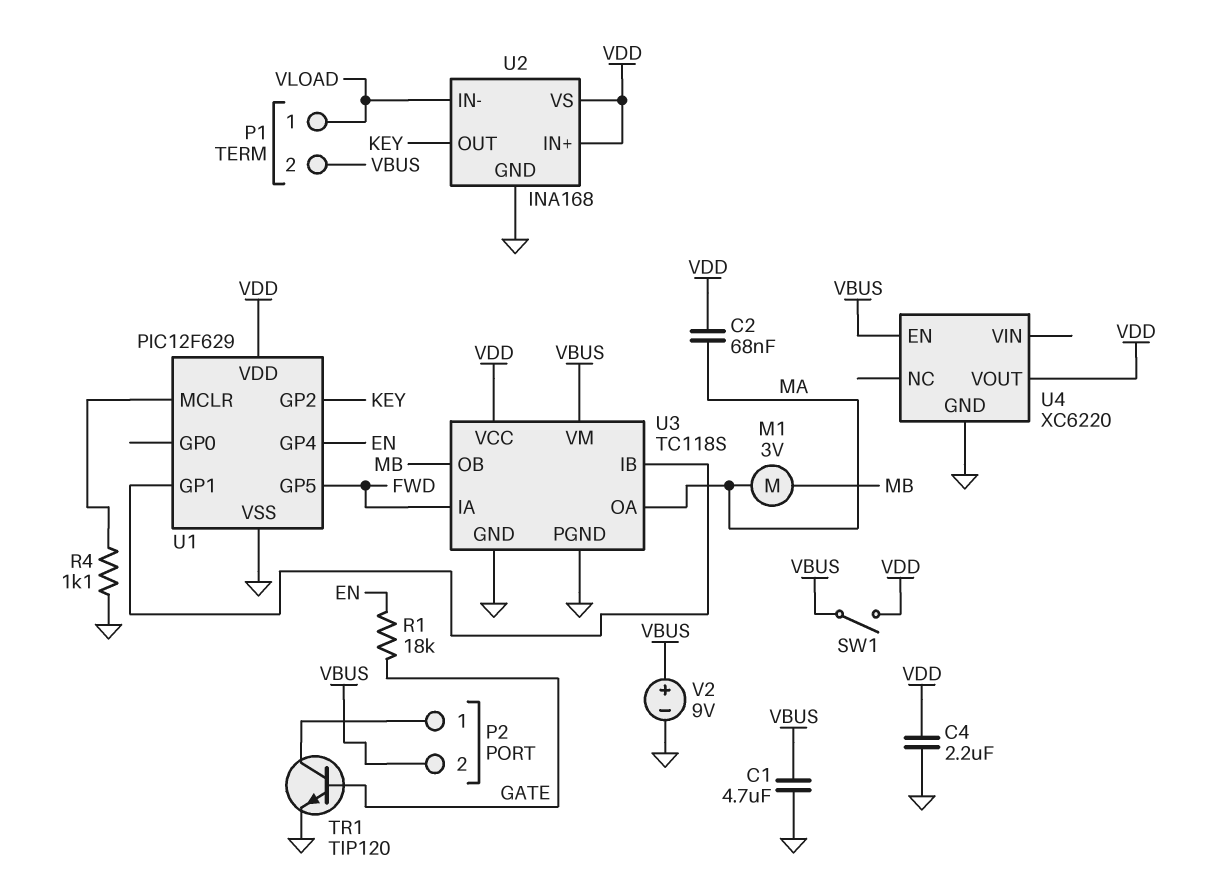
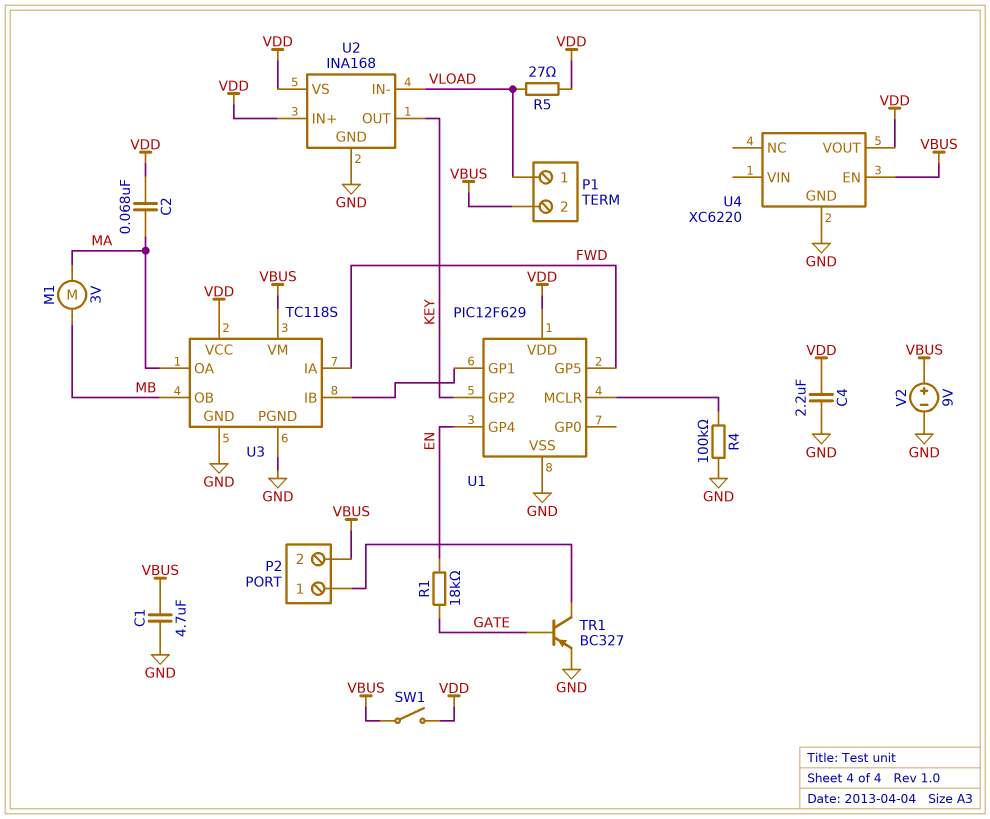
R4: 1.1k (GND, U1/MCLR) -> 100k (GND, U1/MCLR)
R5: none -> 27 (VDD, VLOAD)
TR1: NPN TIP120 (B GATE, C P2/1, E GND) -> PNP BC327 (B GATE, C P2/1, E GND)

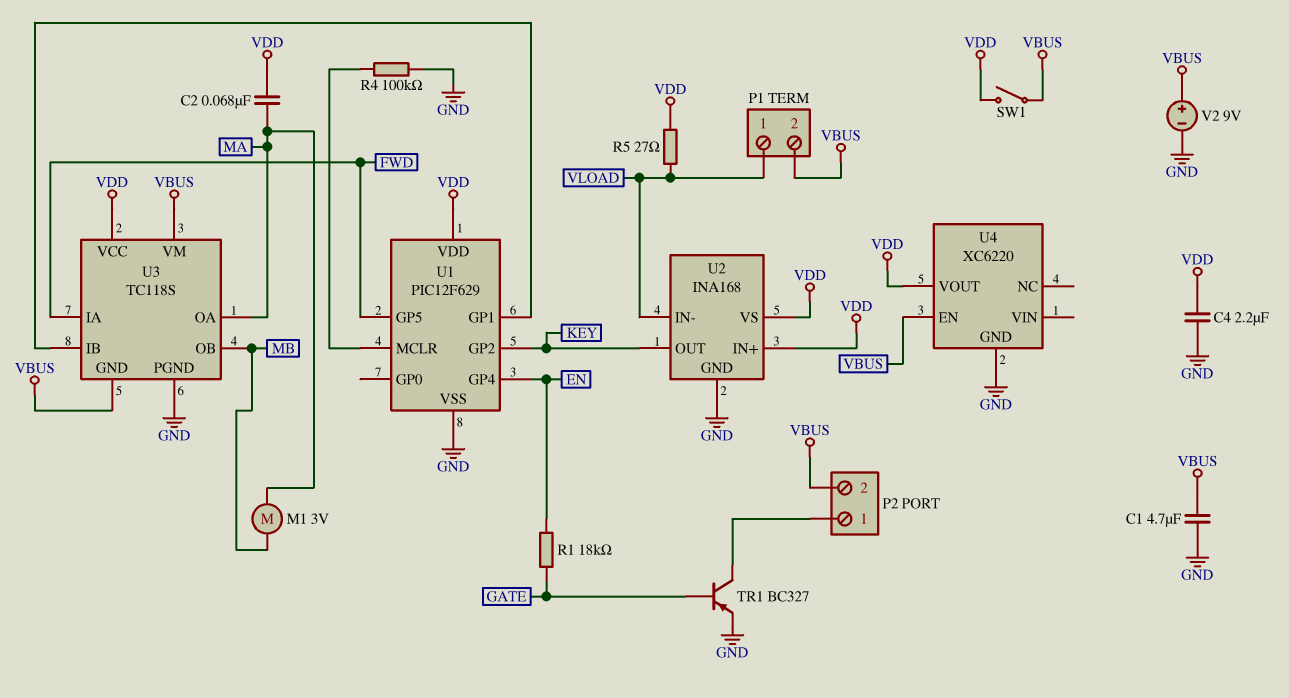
U3 pin GND: GND -> VBUS

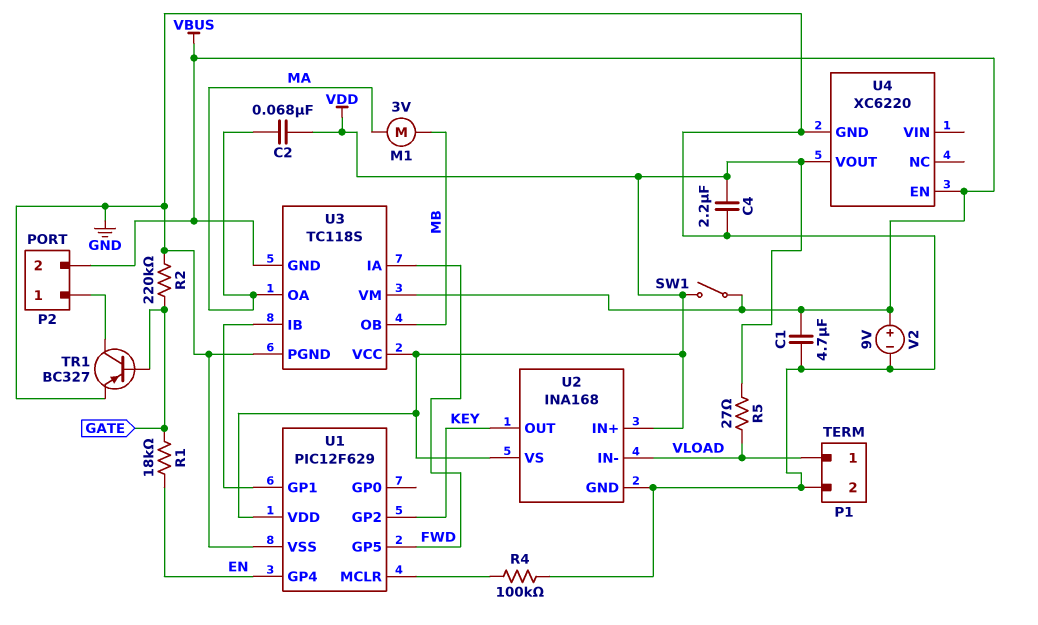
P1 pin 2: VBUS -> GND
R2: none -> 220k (GATE, GND)

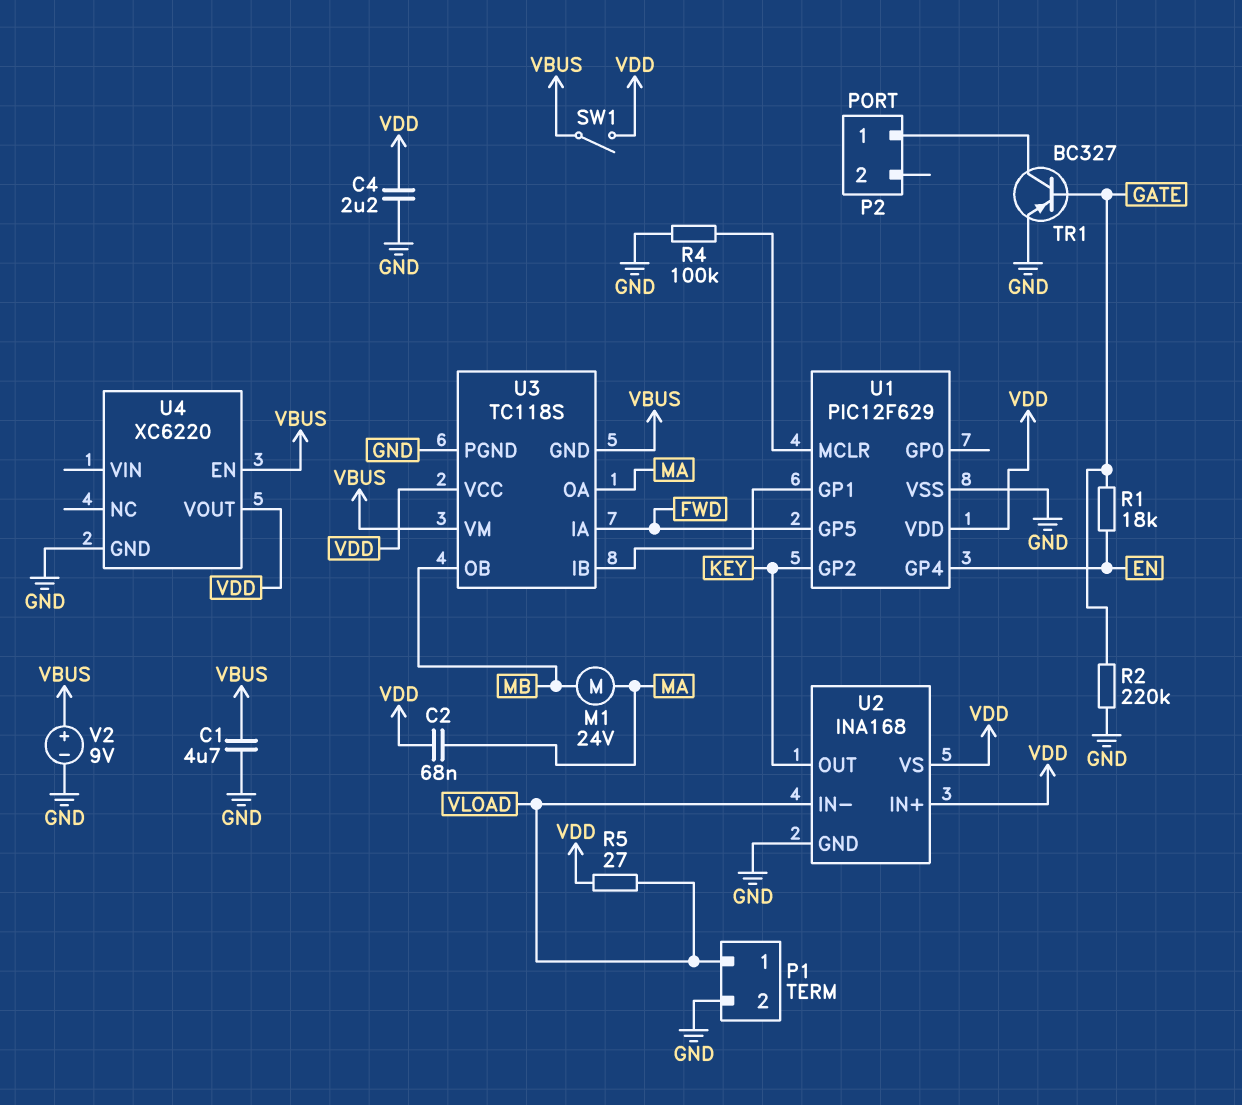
M1: motor 3V (MA, MB) -> motor 24V (MA, MB)
P2 pin 2: VBUS -> none

